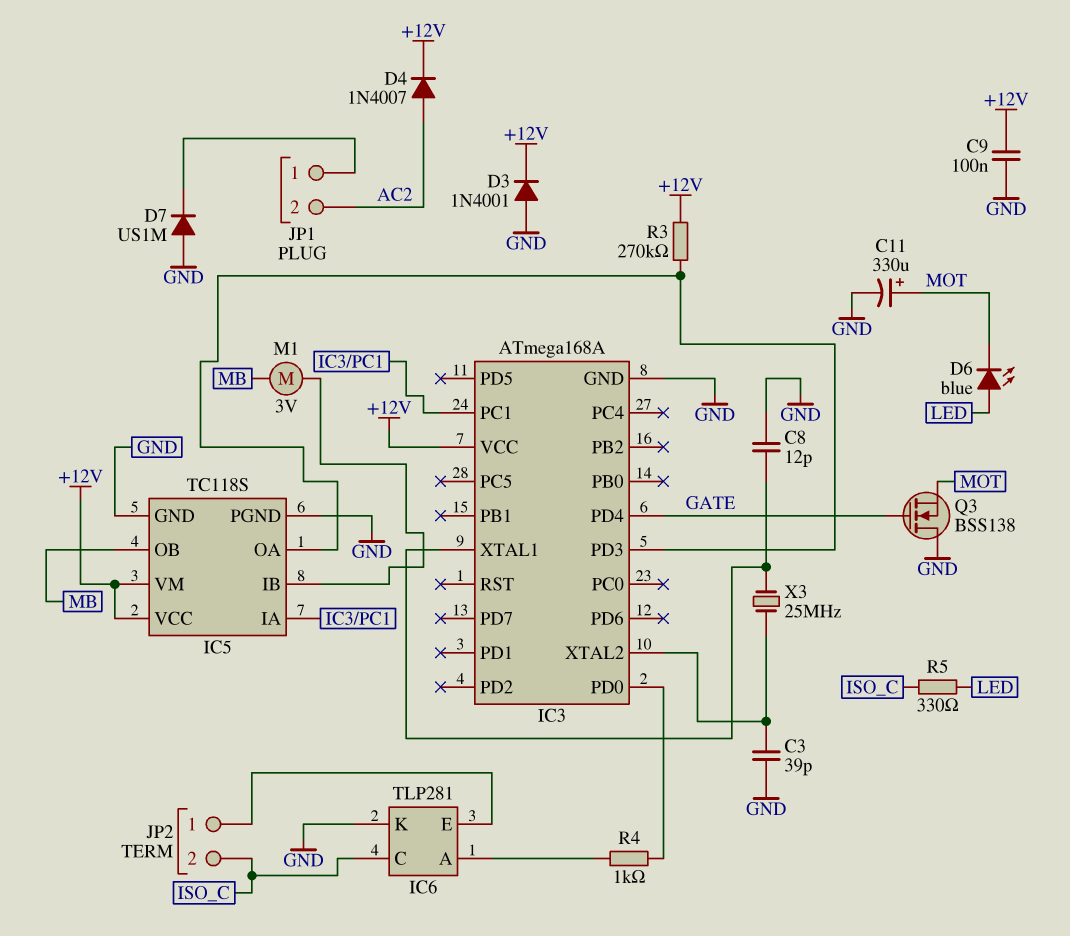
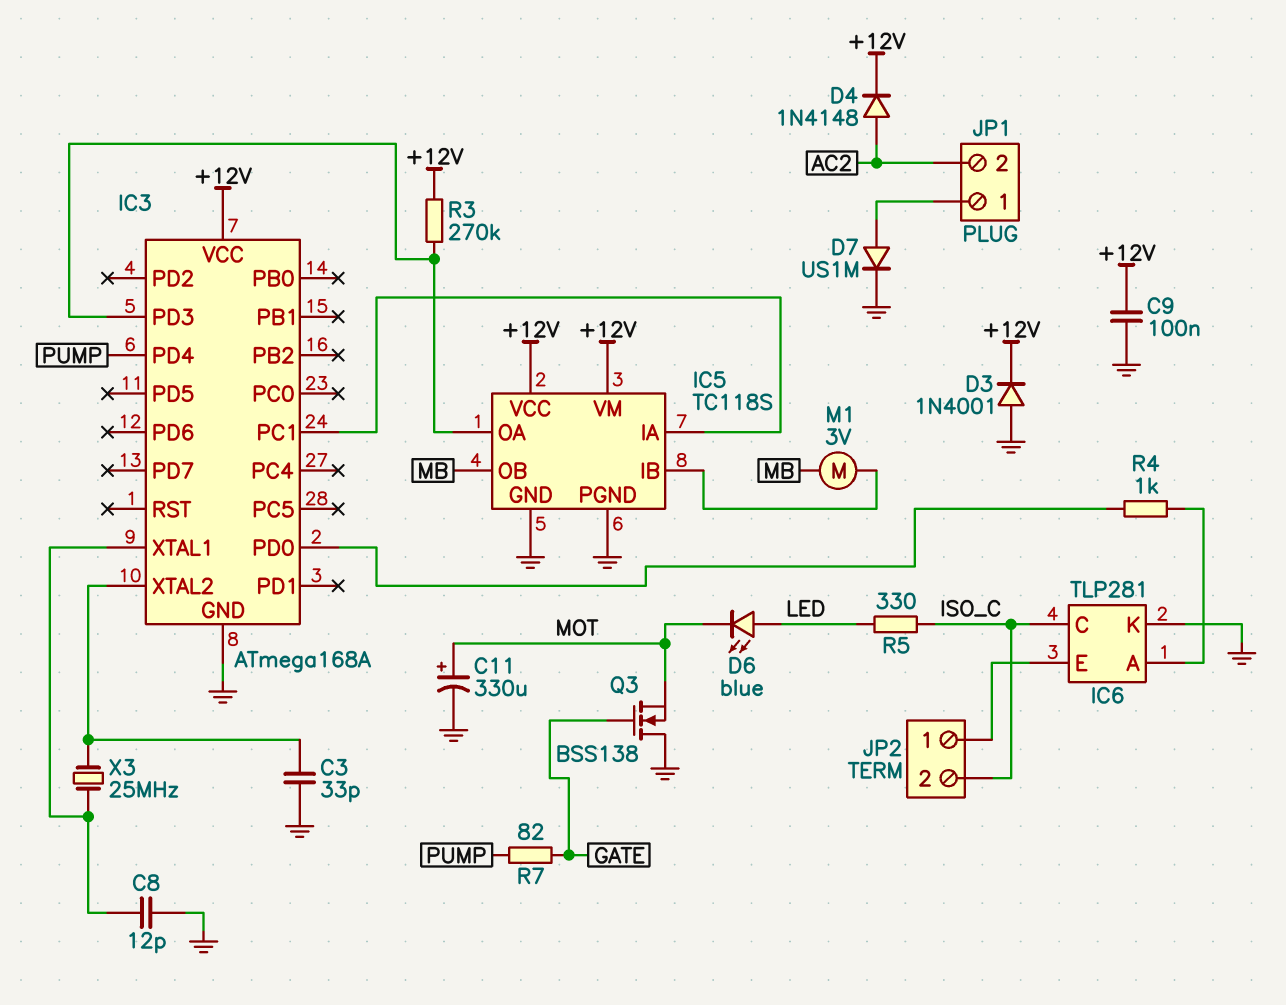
C3: 39pF (GND, IC3/XTAL2) -> 33pF (GND, IC3/XTAL2)
D4: diode 1N4007 (A AC2, K +12V) -> diode 1N4148 (A AC2, K +12V)
D7: diode US1M (A GND, K JP1/1) -> diode US1M (A JP1/1, K GND)
IC3 pin PD4: GATE -> PUMP
R7: none -> 82 (GATE, PUMP)

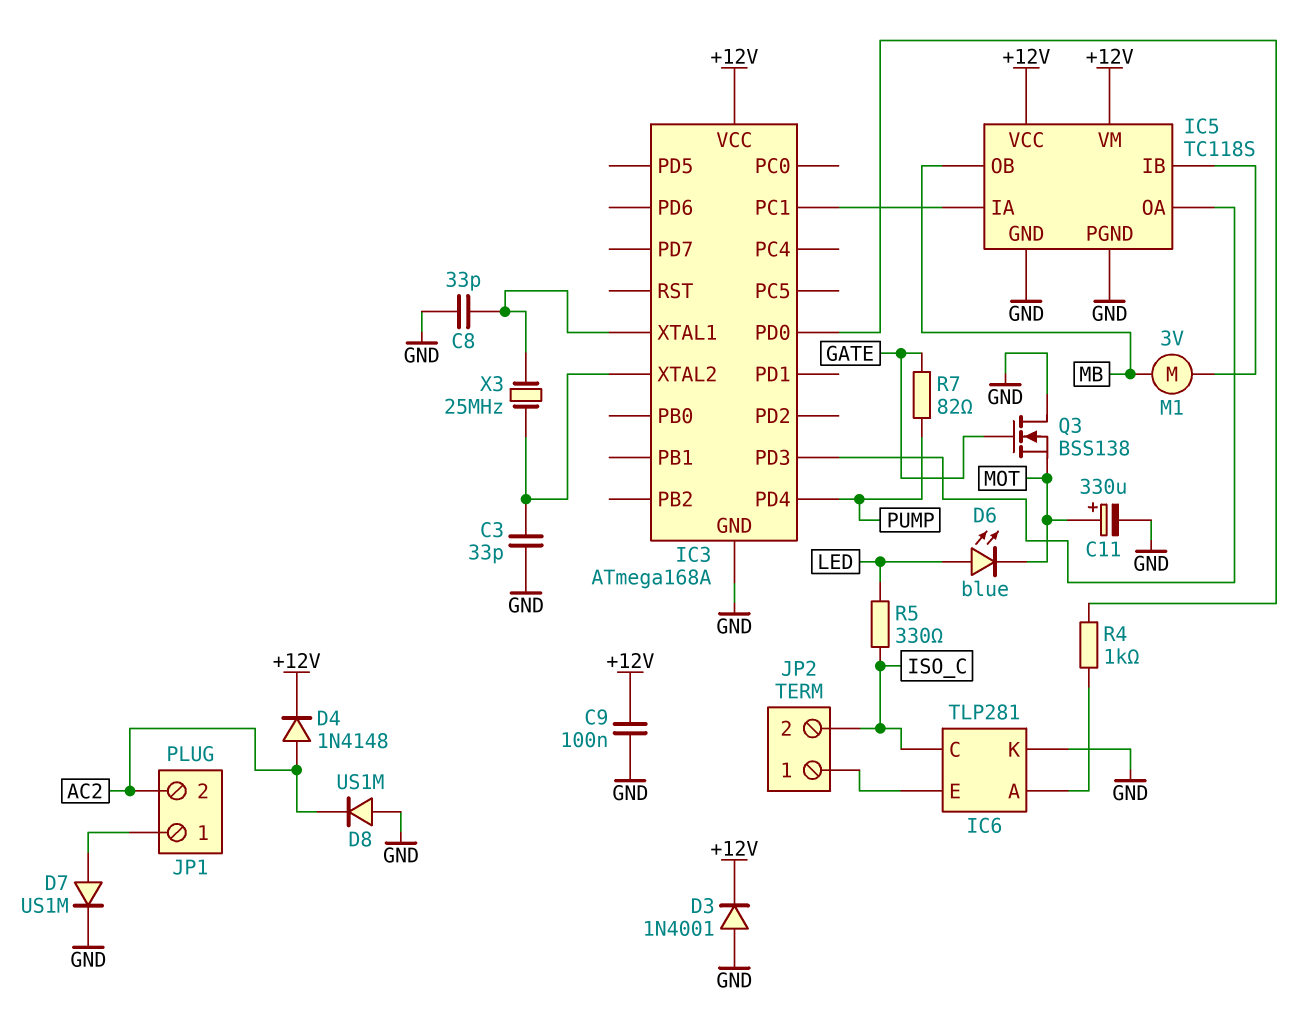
C8: 12pF (GND, IC3/XTAL1) -> 33pF (GND, IC3/XTAL1)
D8: none -> diode US1M (A GND, K AC2)
R3: 270k (+12V, IC3/PD3) -> none

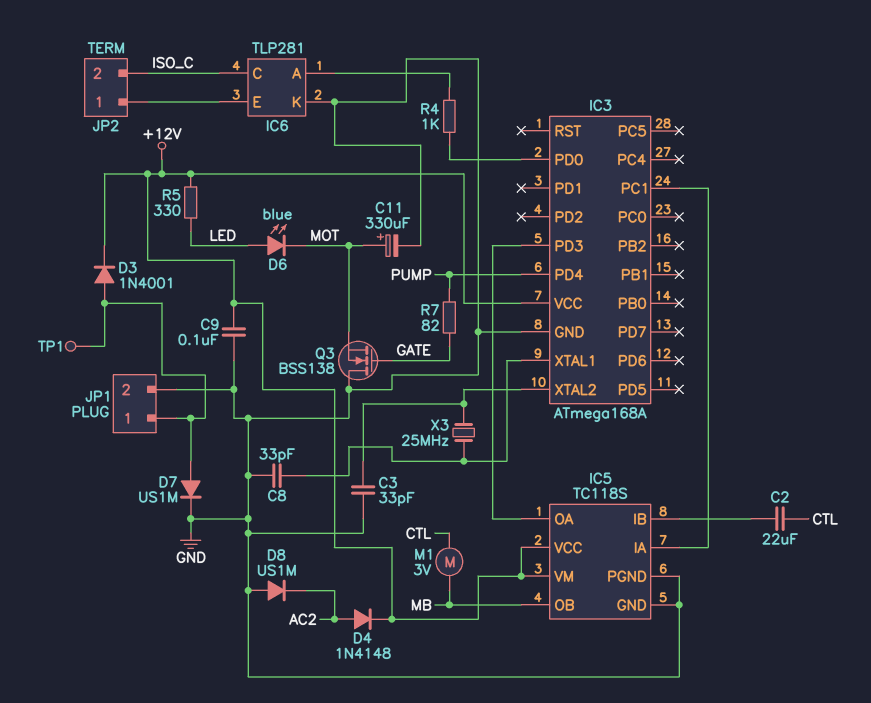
C2: none -> 22uF (CTL, IC5/IB)
D3: diode 1N4001 (A GND, K +12V) -> diode 1N4001 (A JP1/1, K +12V)
JP1 pin 2: AC2 -> GND
M1: motor 3V (IC5/IB, MB) -> motor 3V (CTL, MB)
R5: 330 (ISO_C, LED) -> 330 (+12V, LED)
TP1: none -> test point (JP1/1)

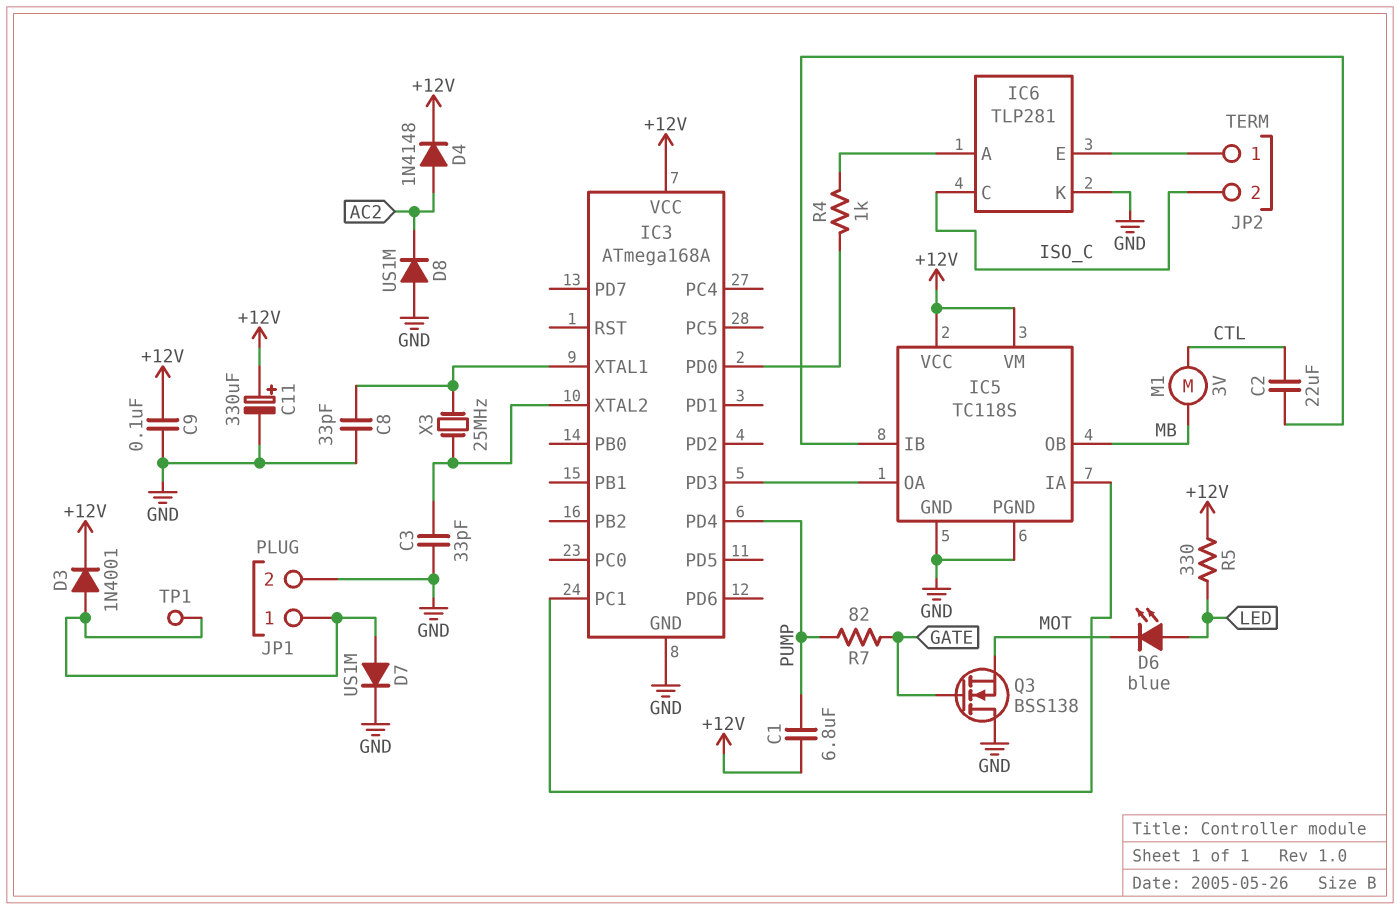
C1: none -> 6.8uF (+12V, PUMP)
C11: 330uF (plus MOT, minus GND) -> 330uF (plus +12V, minus GND)

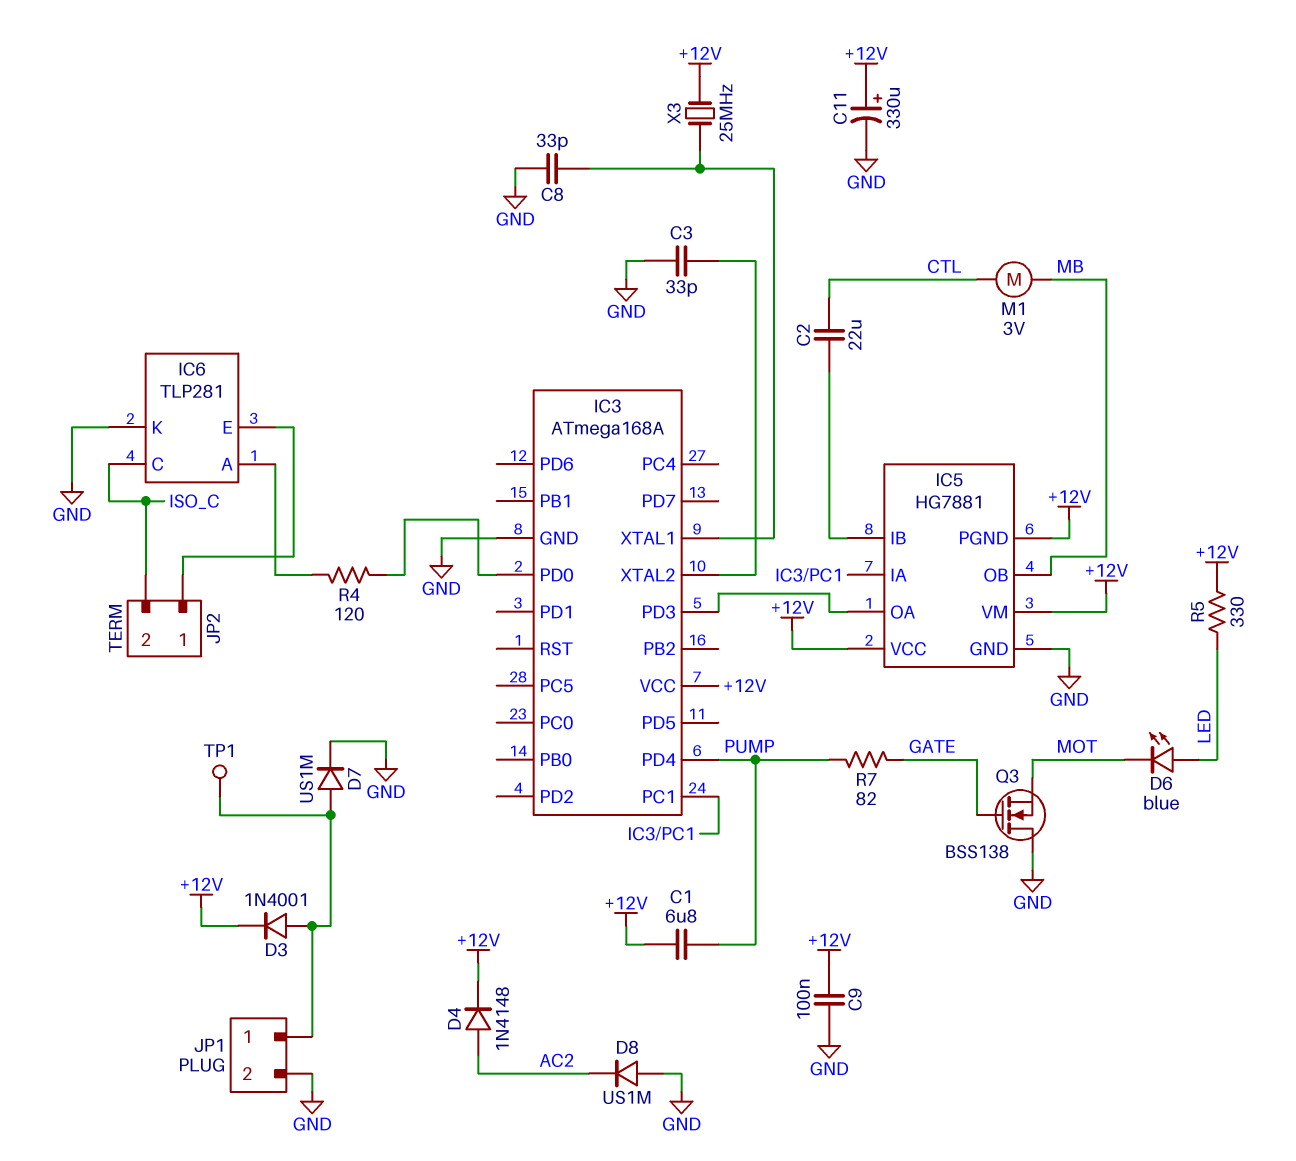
IC5: TC118S -> HG7881
IC5 pin PGND: GND -> +12V
R4: 1k (IC3/PD0, IC6/A) -> 120 (IC3/PD0, IC6/A)
X3: 25MHz (IC3/XTAL1, IC3/XTAL2) -> 25MHz (+12V, IC3/XTAL1)

